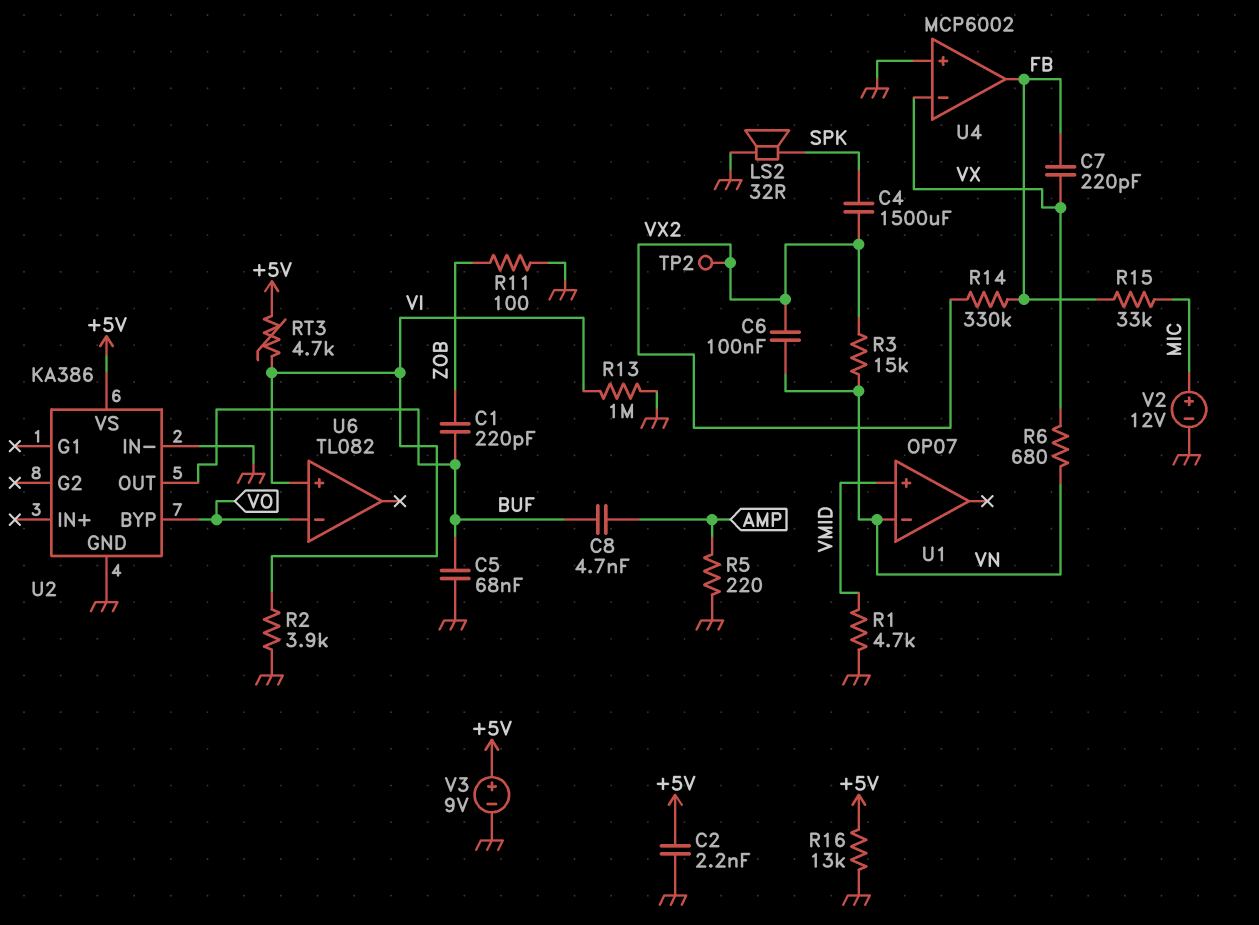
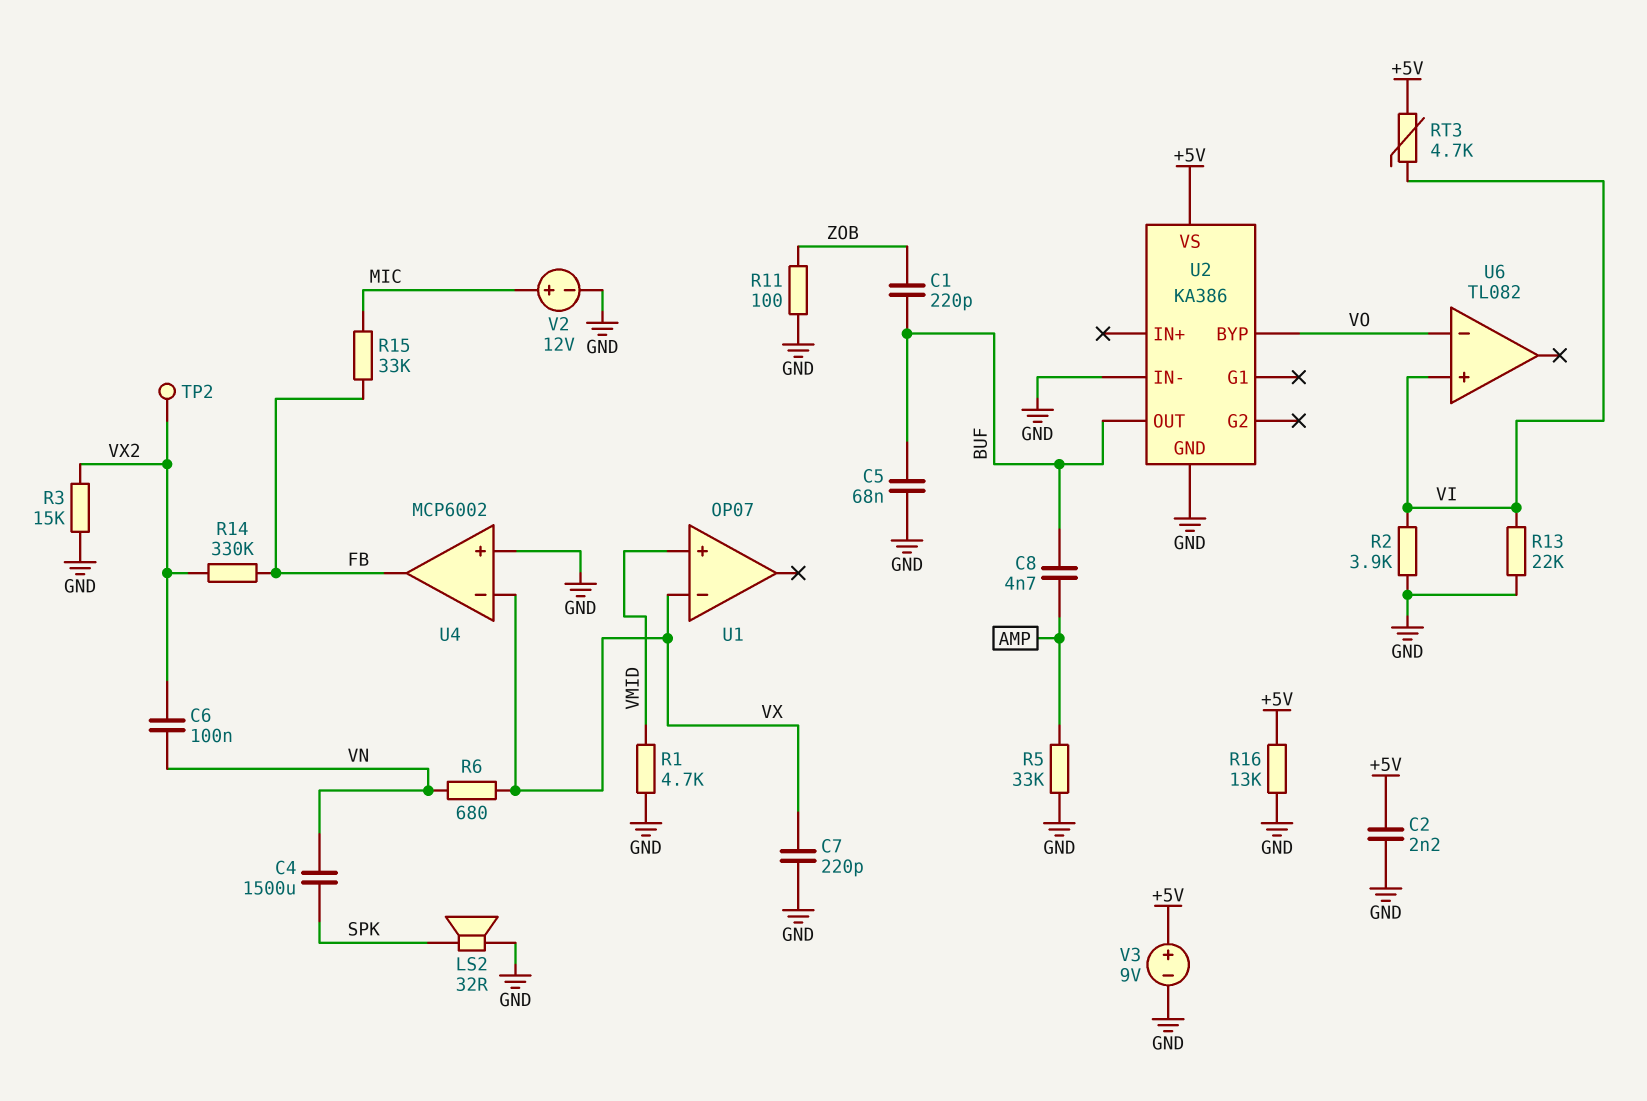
C4: 1500uF (SPK, VX2) -> 1500uF (SPK, VN)
C7: 220pF (FB, VX) -> 220pF (GND, VX)
R3: 15k (VN, VX2) -> 15k (GND, VX2)
R5: 220 (AMP, GND) -> 33k (AMP, GND)
R13: 1M (GND, VI) -> 22k (GND, VI)
U1 pin in-: VN -> VX

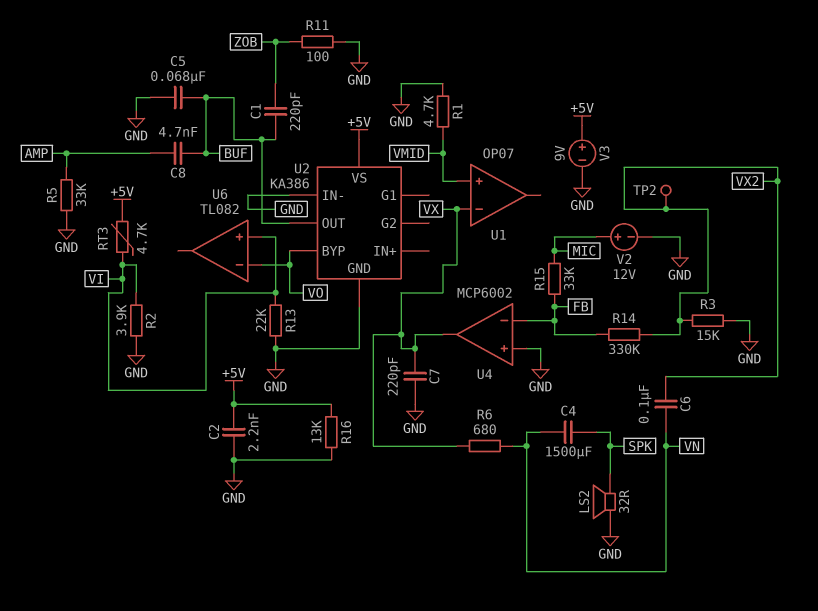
U4 pin in-: VX -> FB
U4 pin out: FB -> VX

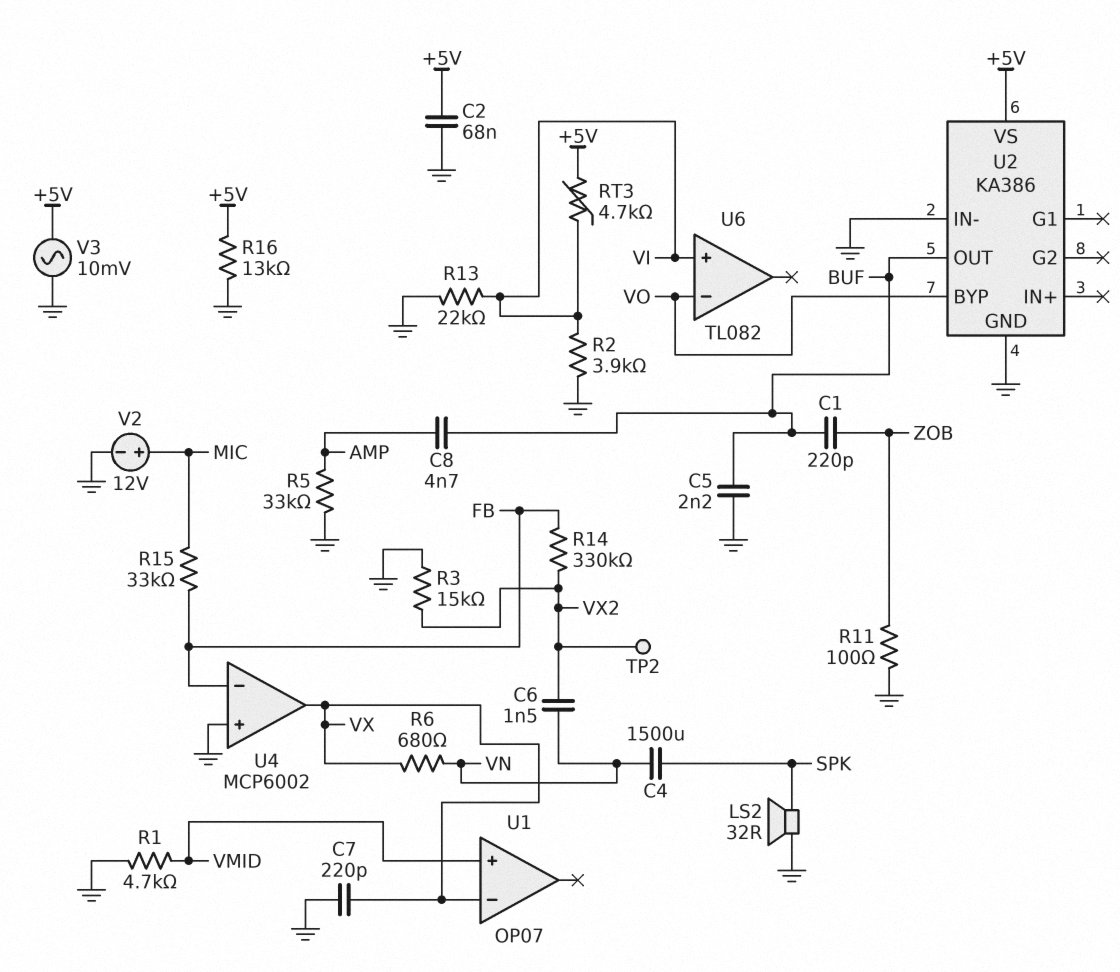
C2: 2.2nF (+5V, GND) -> 68nF (+5V, GND)
C5: 68nF (BUF, GND) -> 2.2nF (BUF, GND)
C6: 100nF (VN, VX2) -> 1.5nF (VN, VX2)
V3: 9V (plus +5V, minus GND) -> AC 10mV (+5V, GND)

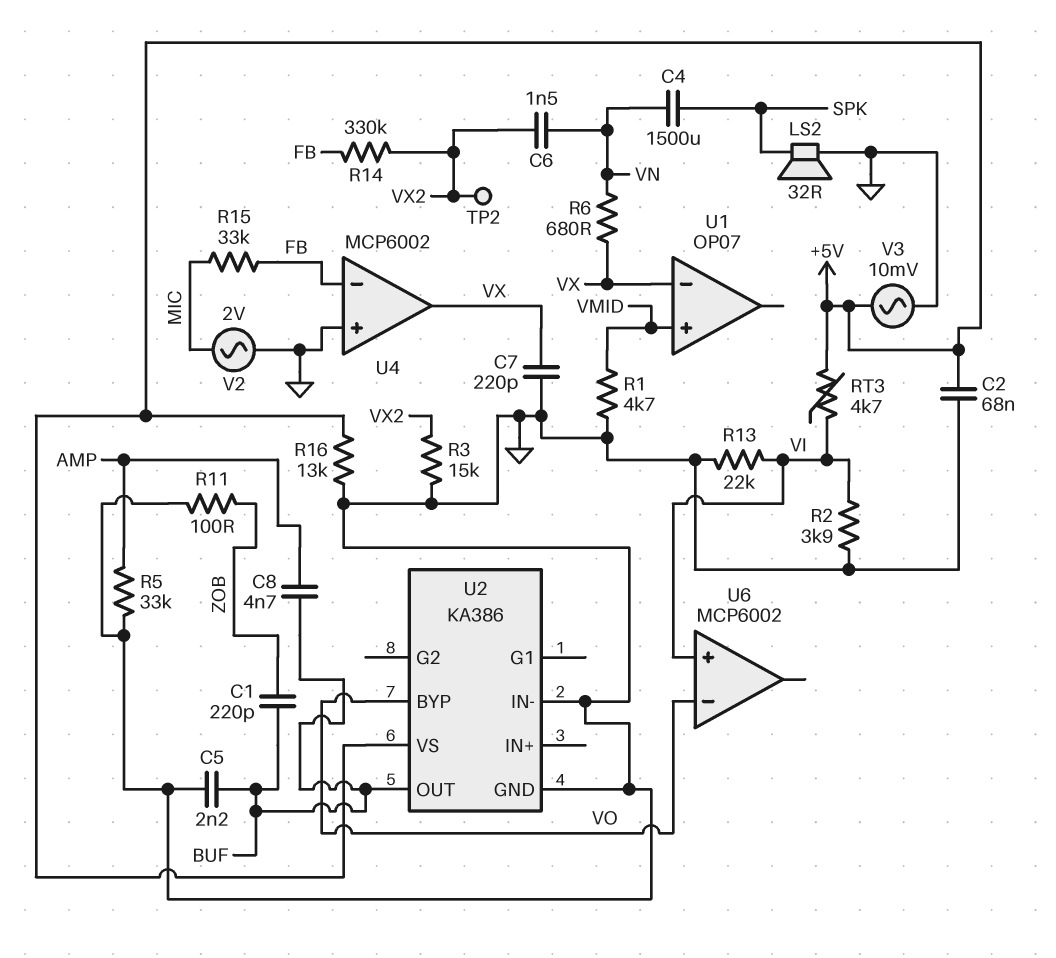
U6: TL082 -> MCP6002
V2: 12V (plus MIC, minus GND) -> AC 2V (GND, MIC)

